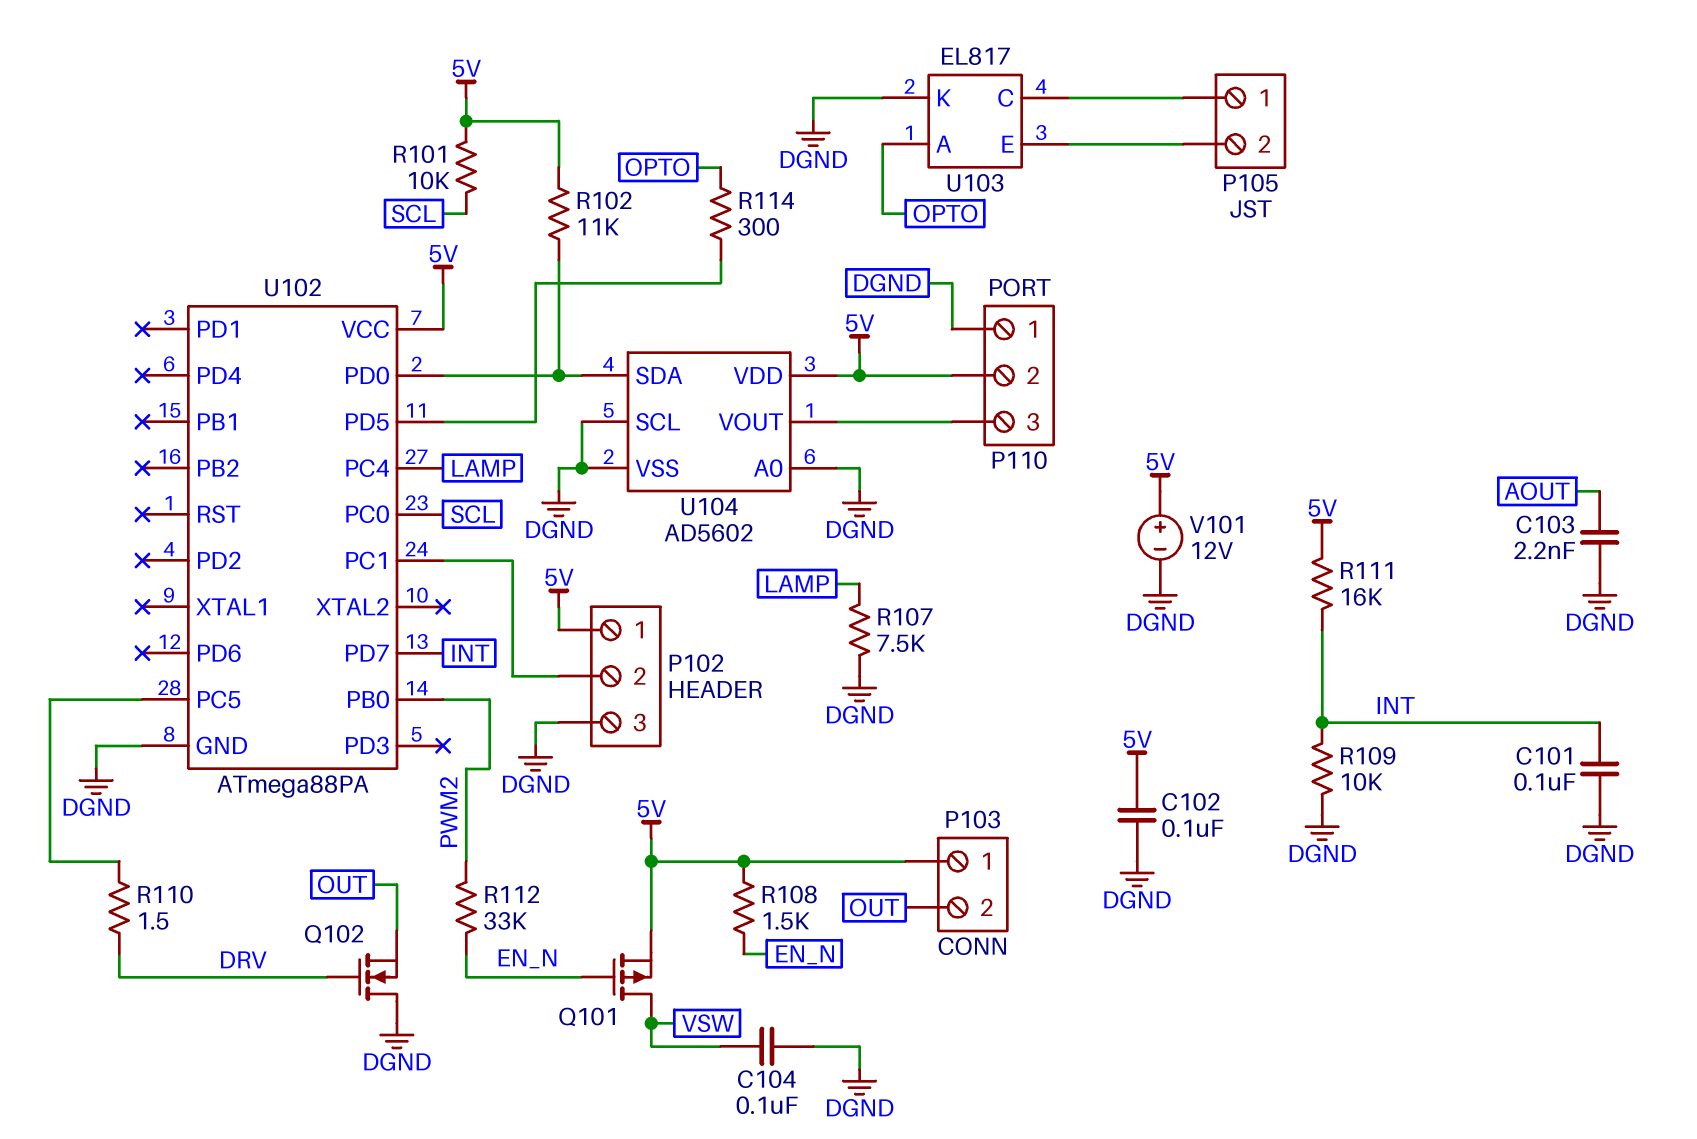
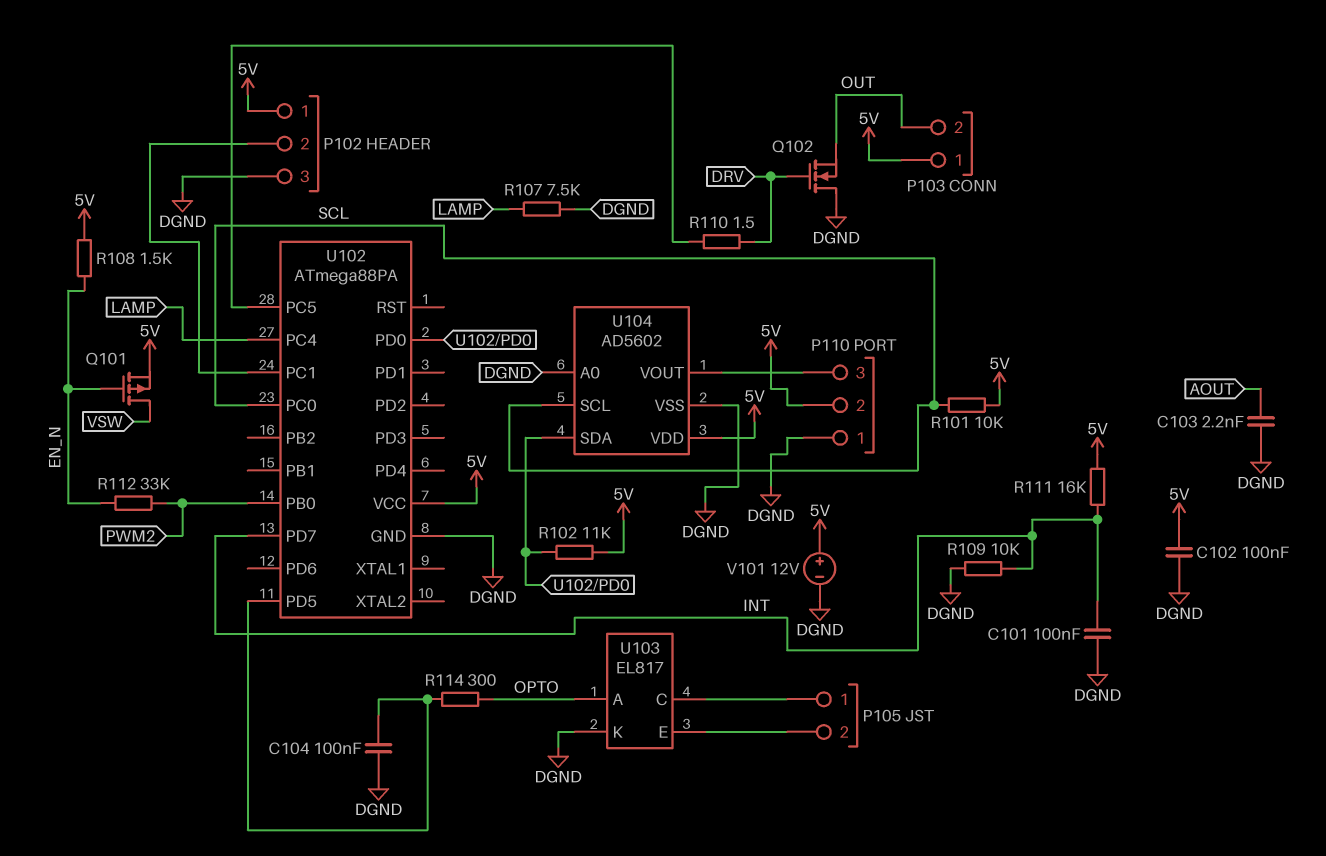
C104: 100nF (DGND, VSW) -> 100nF (DGND, U102/PD5)
U104 pin SCL: DGND -> SCL

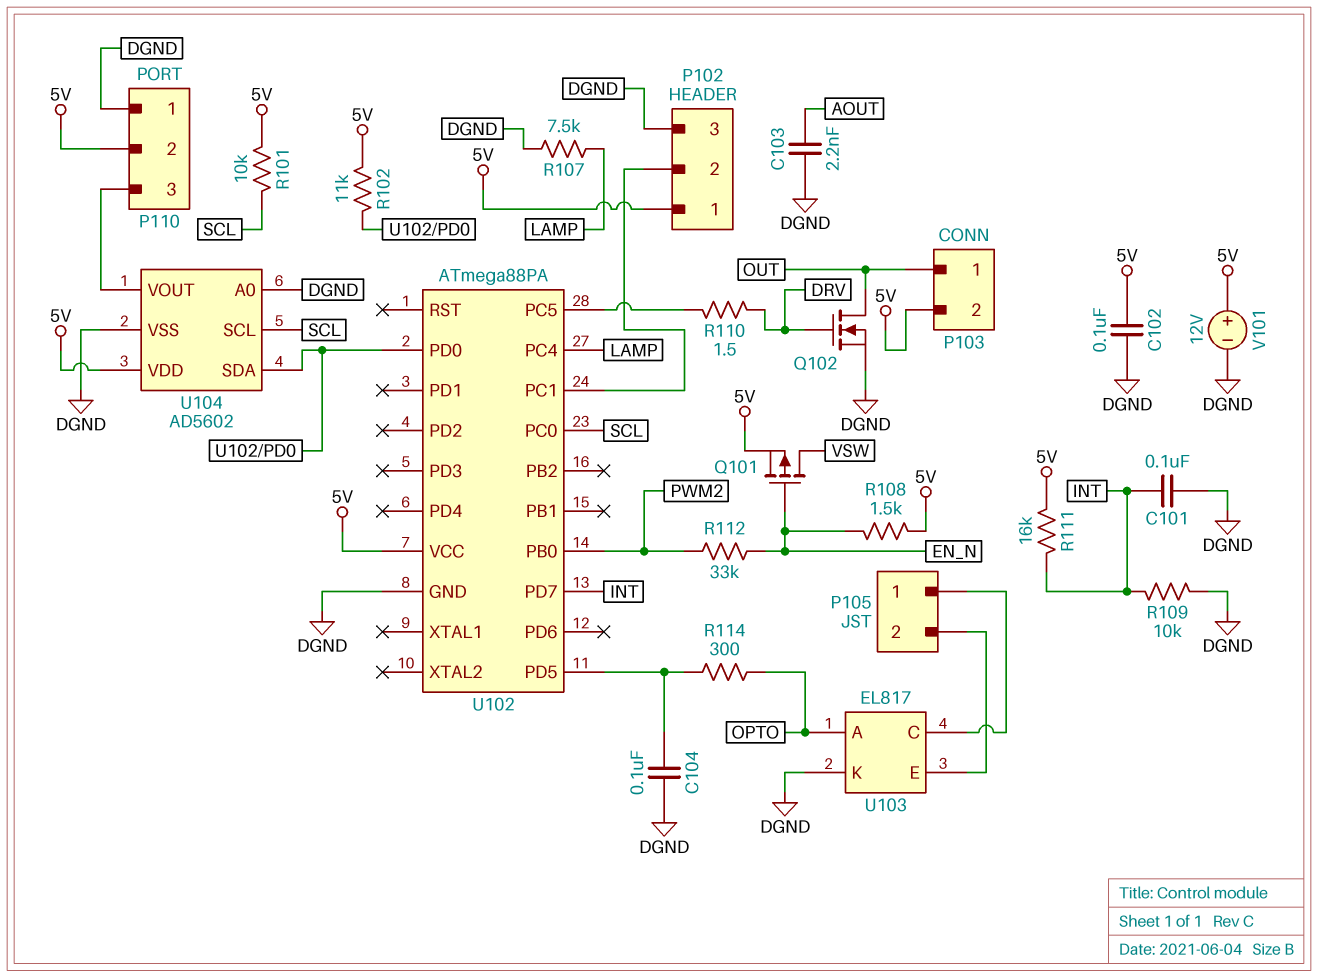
P103 pin 1: 5V -> OUT
P103 pin 2: OUT -> 5V
Q102: NMOS (G DRV, D DGND, S OUT) -> NMOS (G DRV, D OUT, S DGND)

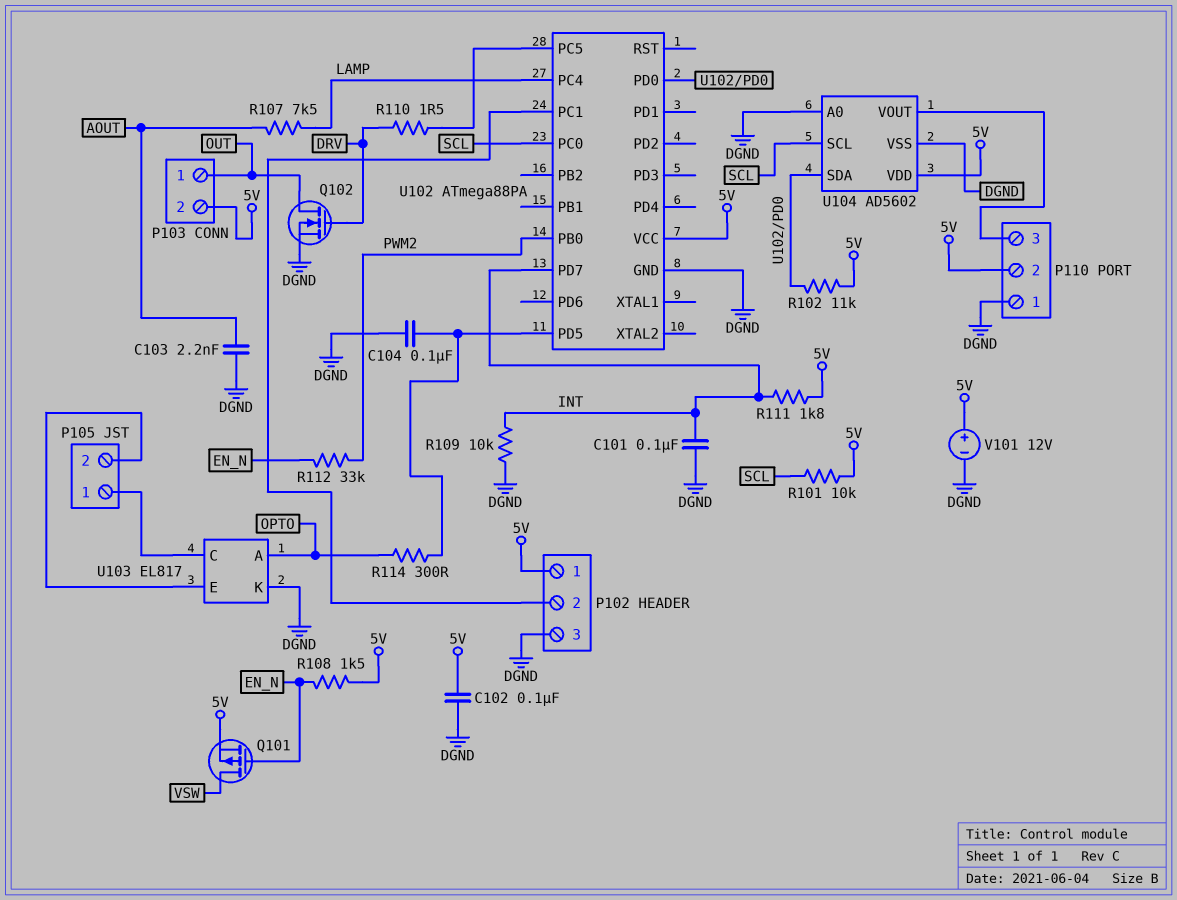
R107: 7.5k (DGND, LAMP) -> 7.5k (AOUT, LAMP)
R111: 16k (5V, INT) -> 1.8k (5V, INT)

